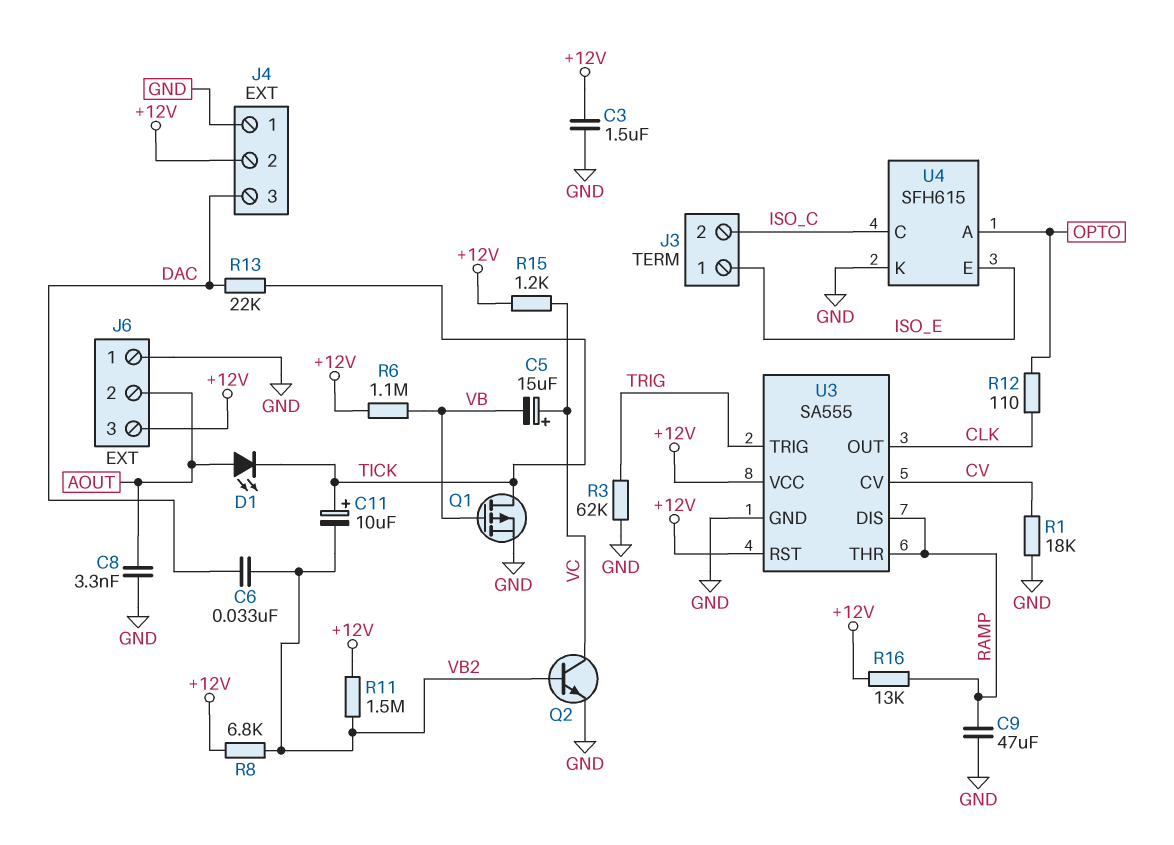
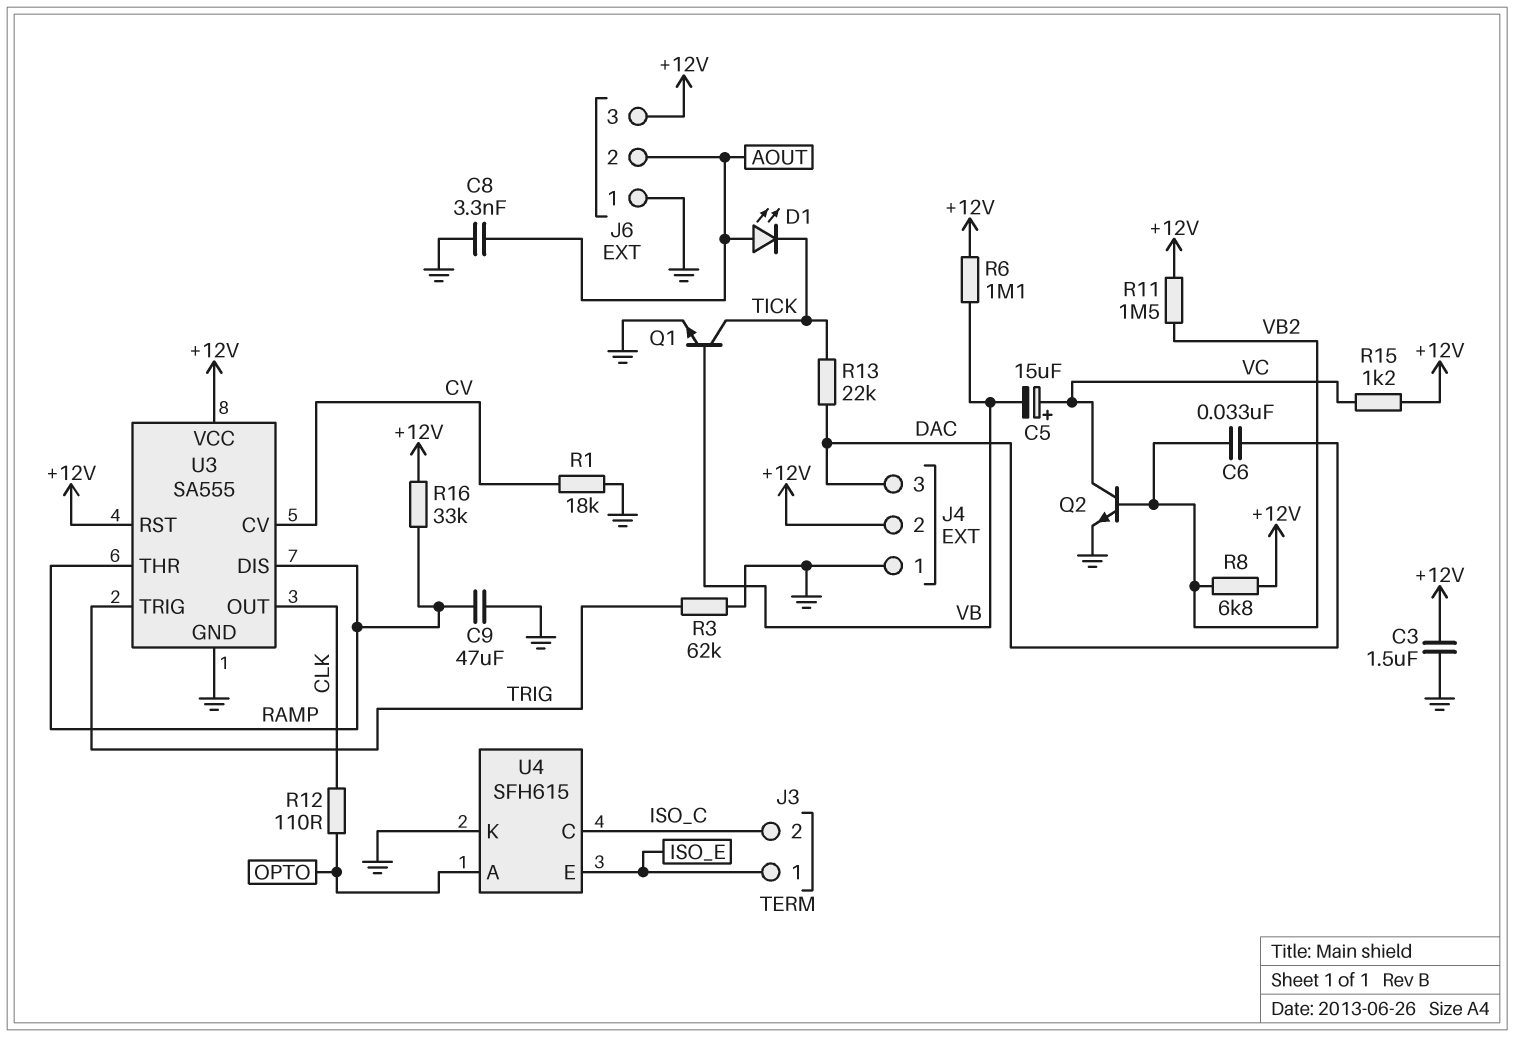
C11: 10uF (plus TICK, minus VB2) -> none
Q1: PMOS (G VB, D TICK, S GND) -> NPN (B VB, C TICK, E GND)
R16: 13k (+12V, RAMP) -> 33k (+12V, RAMP)

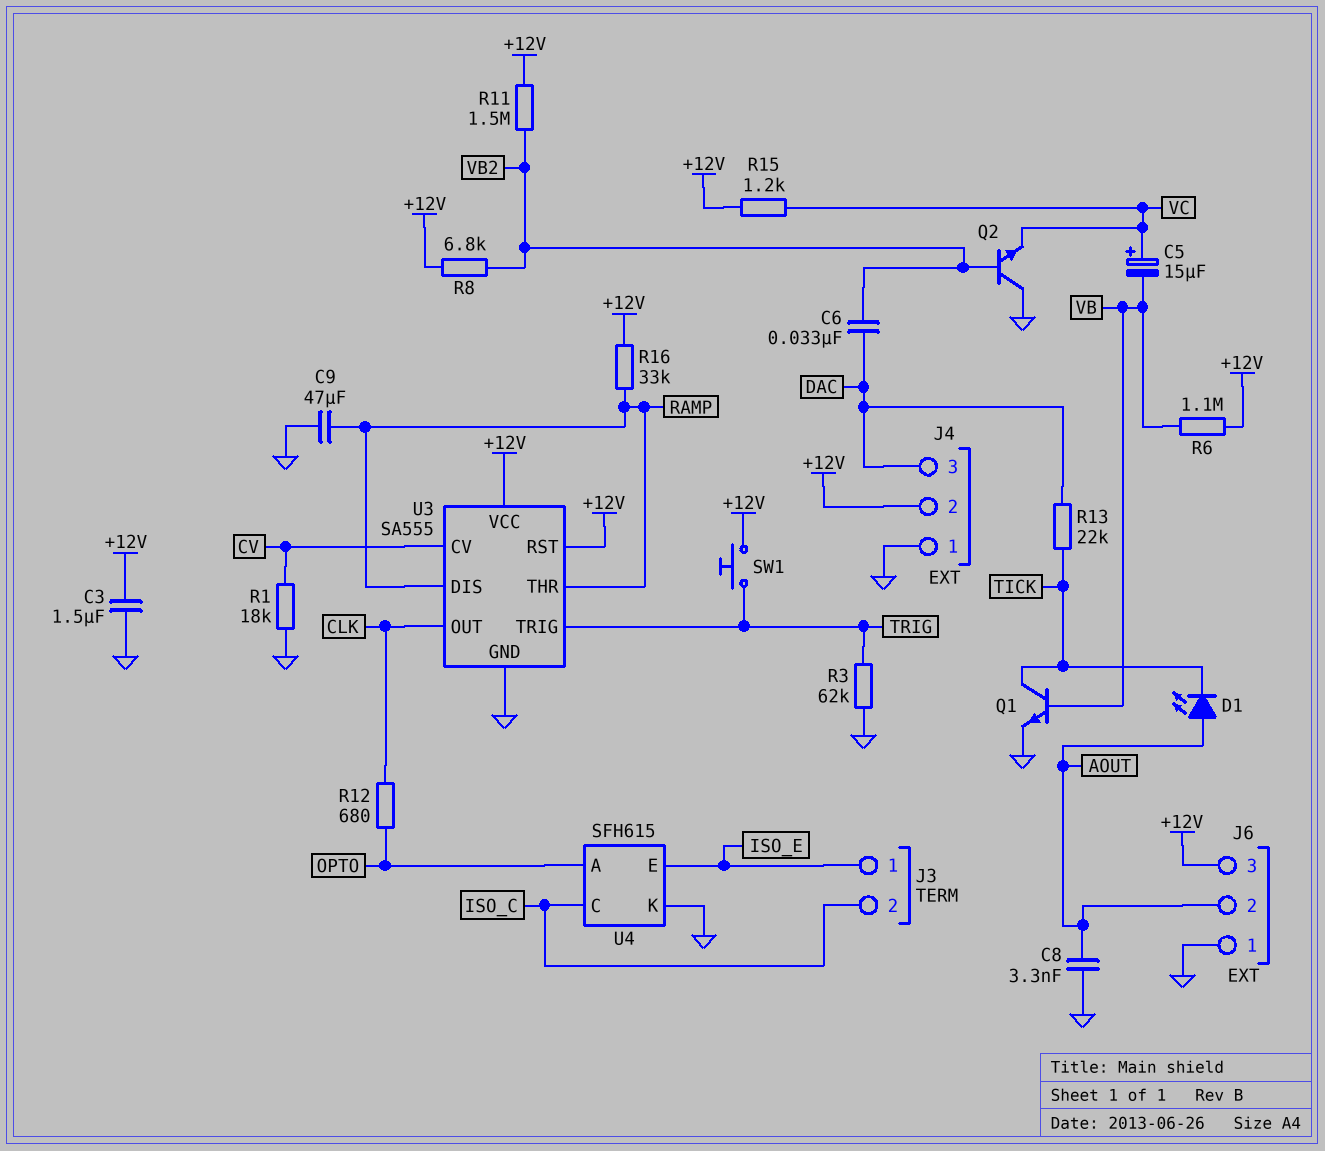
Q2: NPN (B VB2, C VC, E GND) -> NPN (B VB2, C GND, E VC)
R12: 110 (CLK, OPTO) -> 680 (CLK, OPTO)
SW1: none -> button (+12V, TRIG)

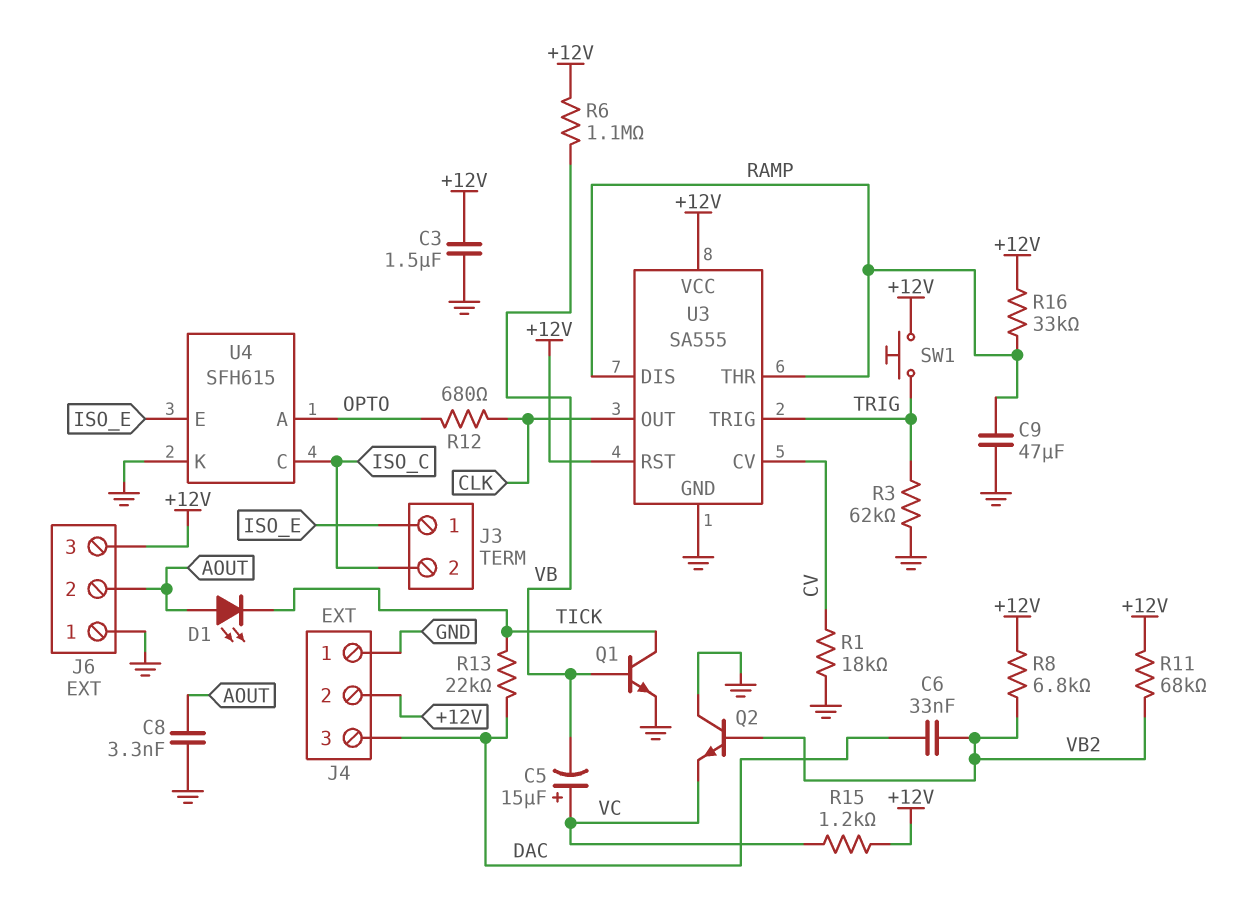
R11: 1.5M (+12V, VB2) -> 68k (+12V, VB2)

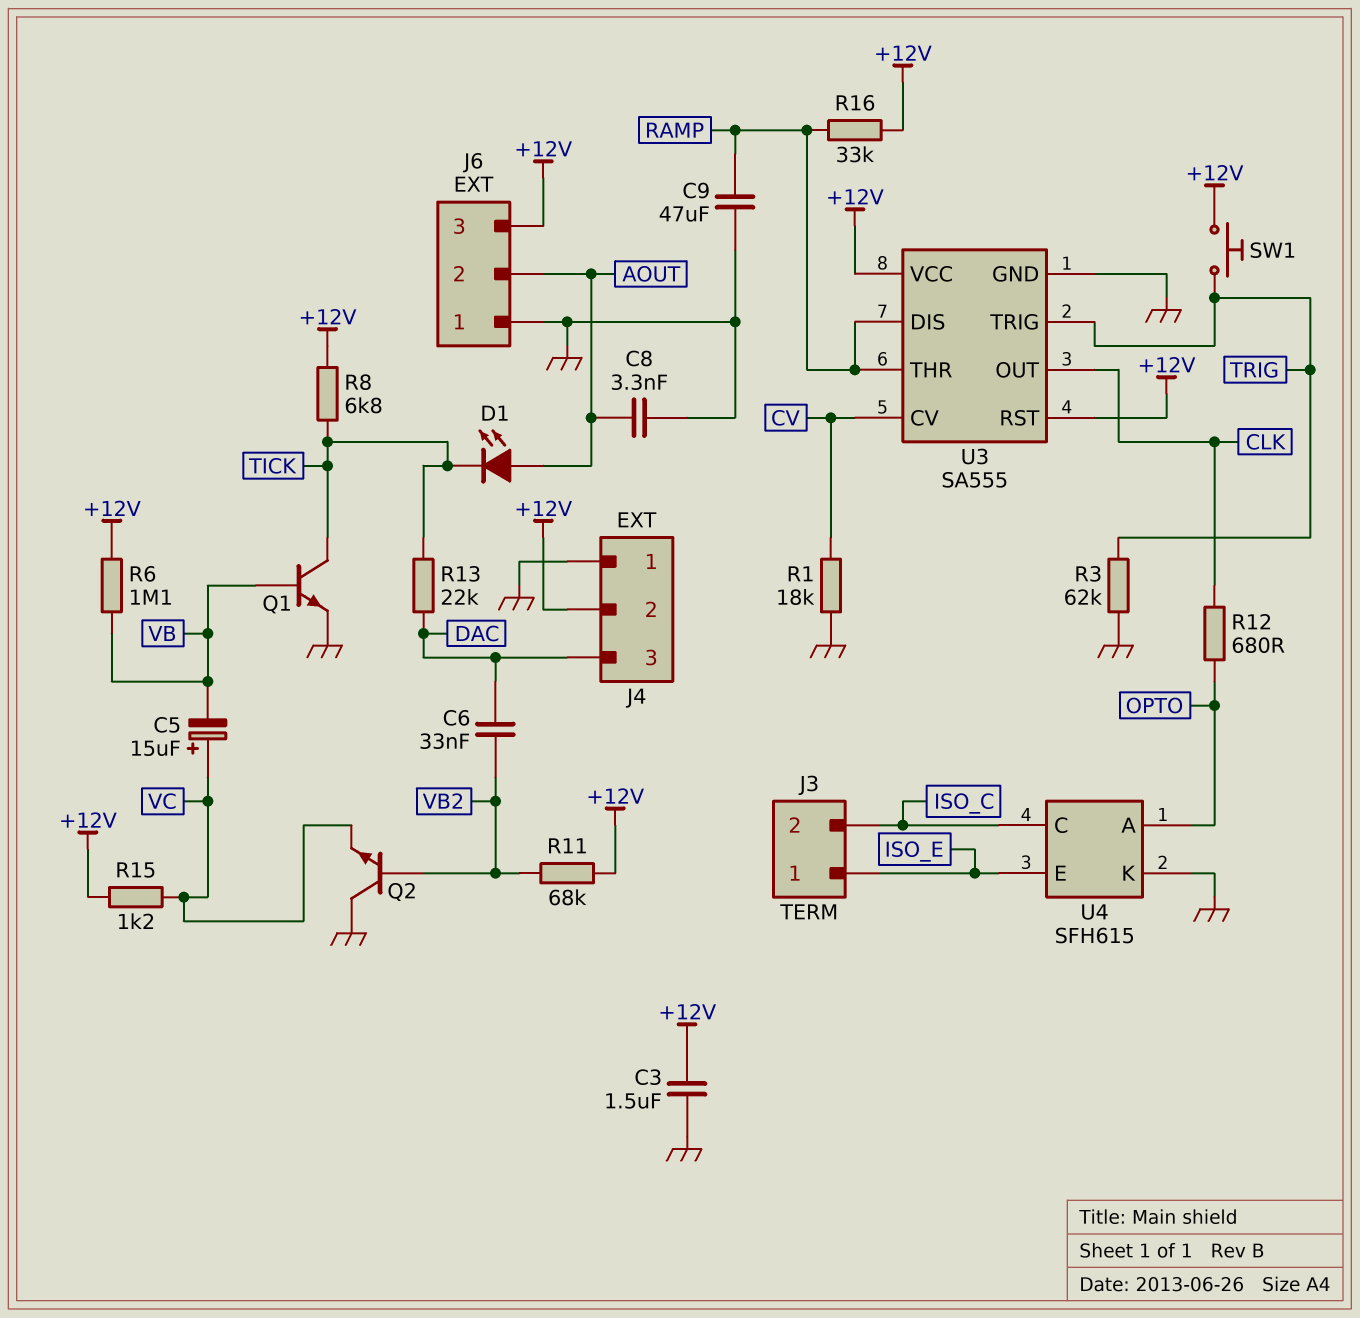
R8: 6.8k (+12V, VB2) -> 6.8k (+12V, TICK)

